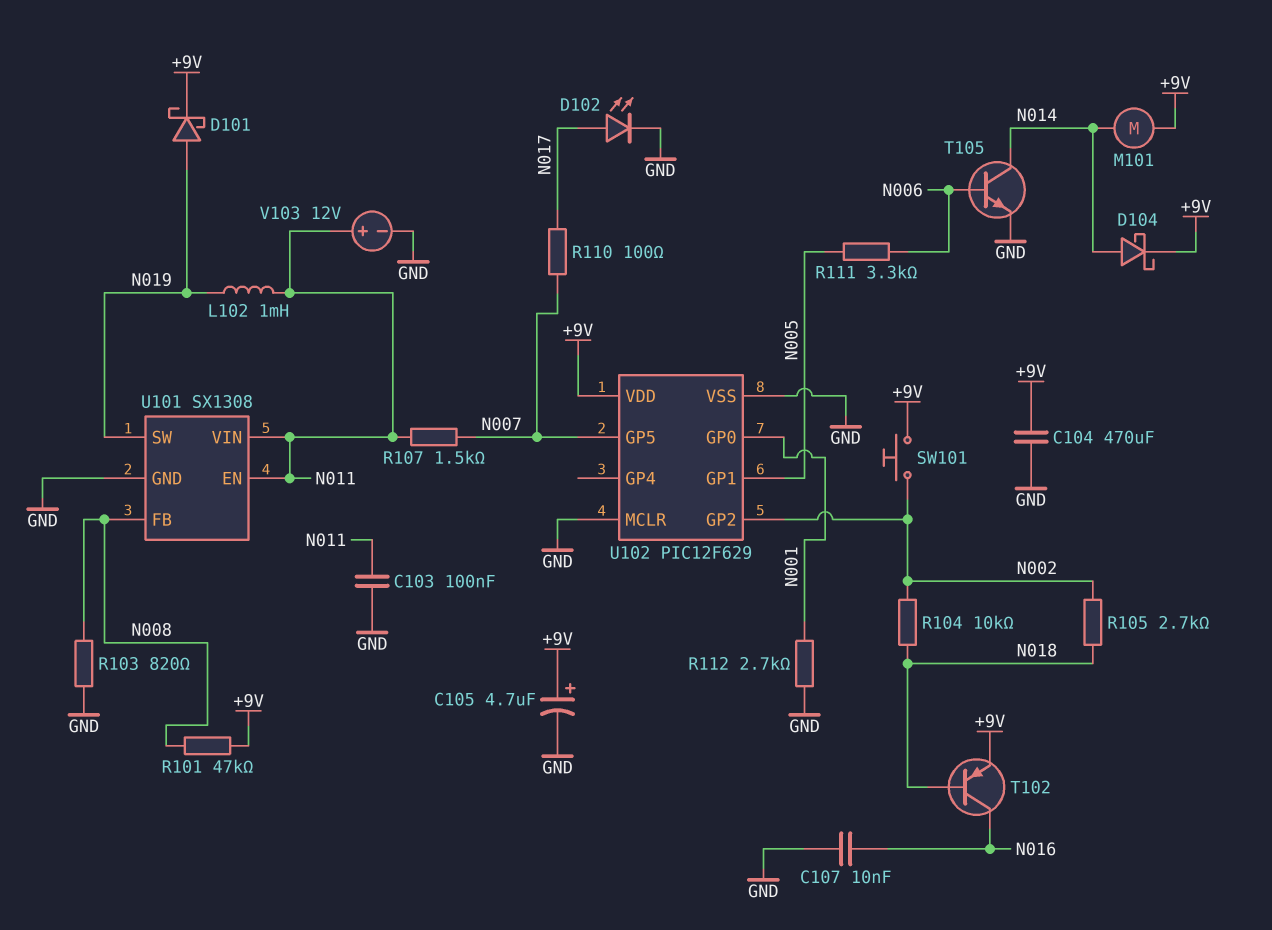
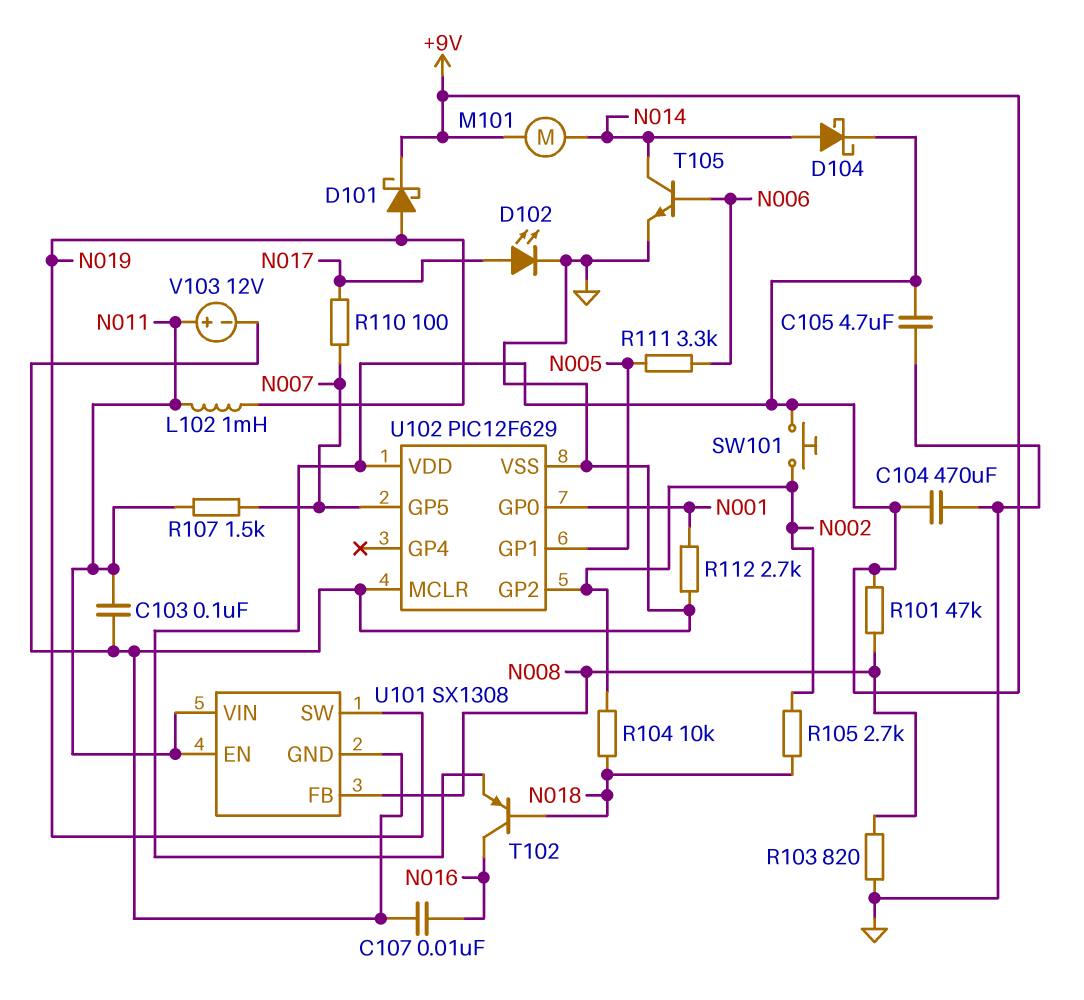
C105: 4.7uF (plus +9V, minus GND) -> 4.7uF (+9V, GND)

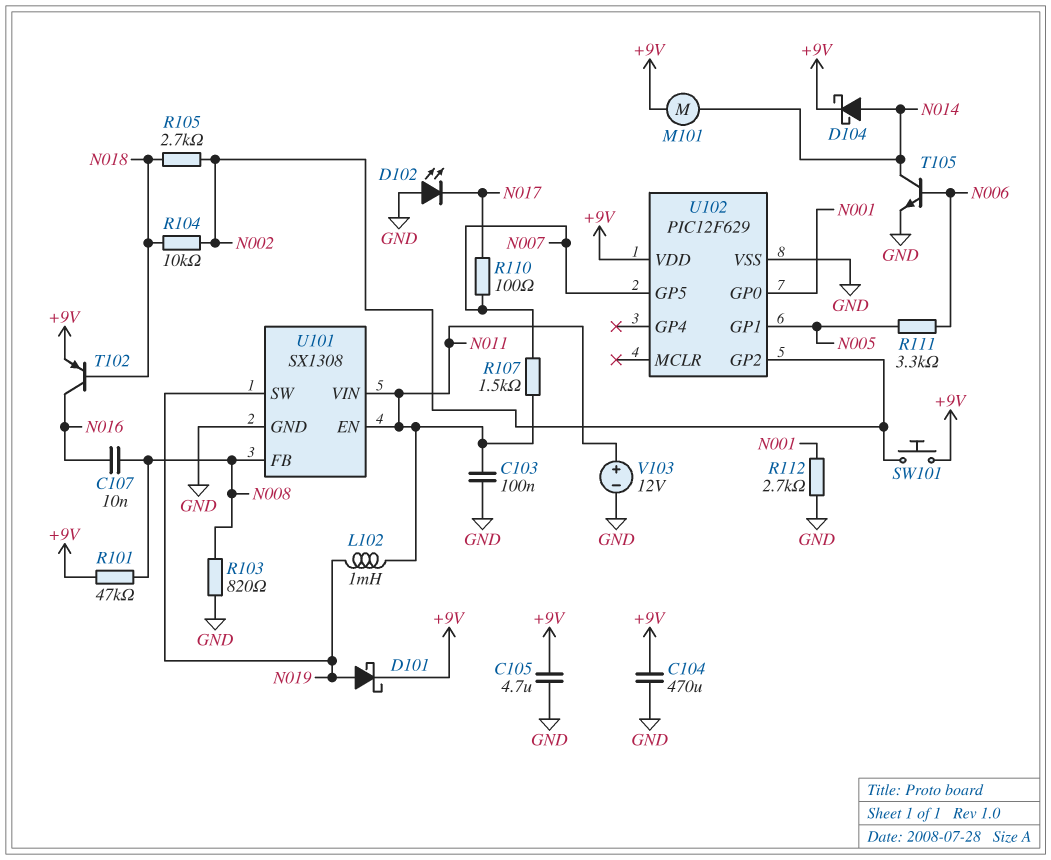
C107: 10nF (GND, N016) -> 10nF (N008, N016)
D102: LED (A N017, K GND) -> LED (A GND, K N017)
U102 pin MCLR: GND -> none

